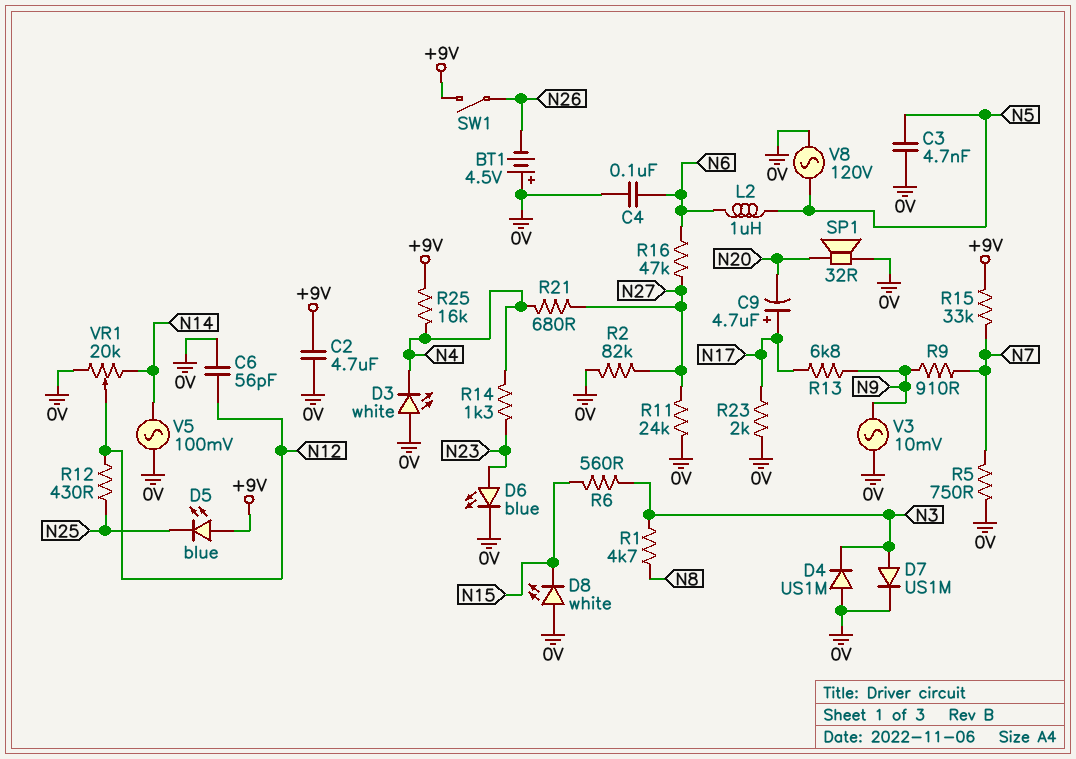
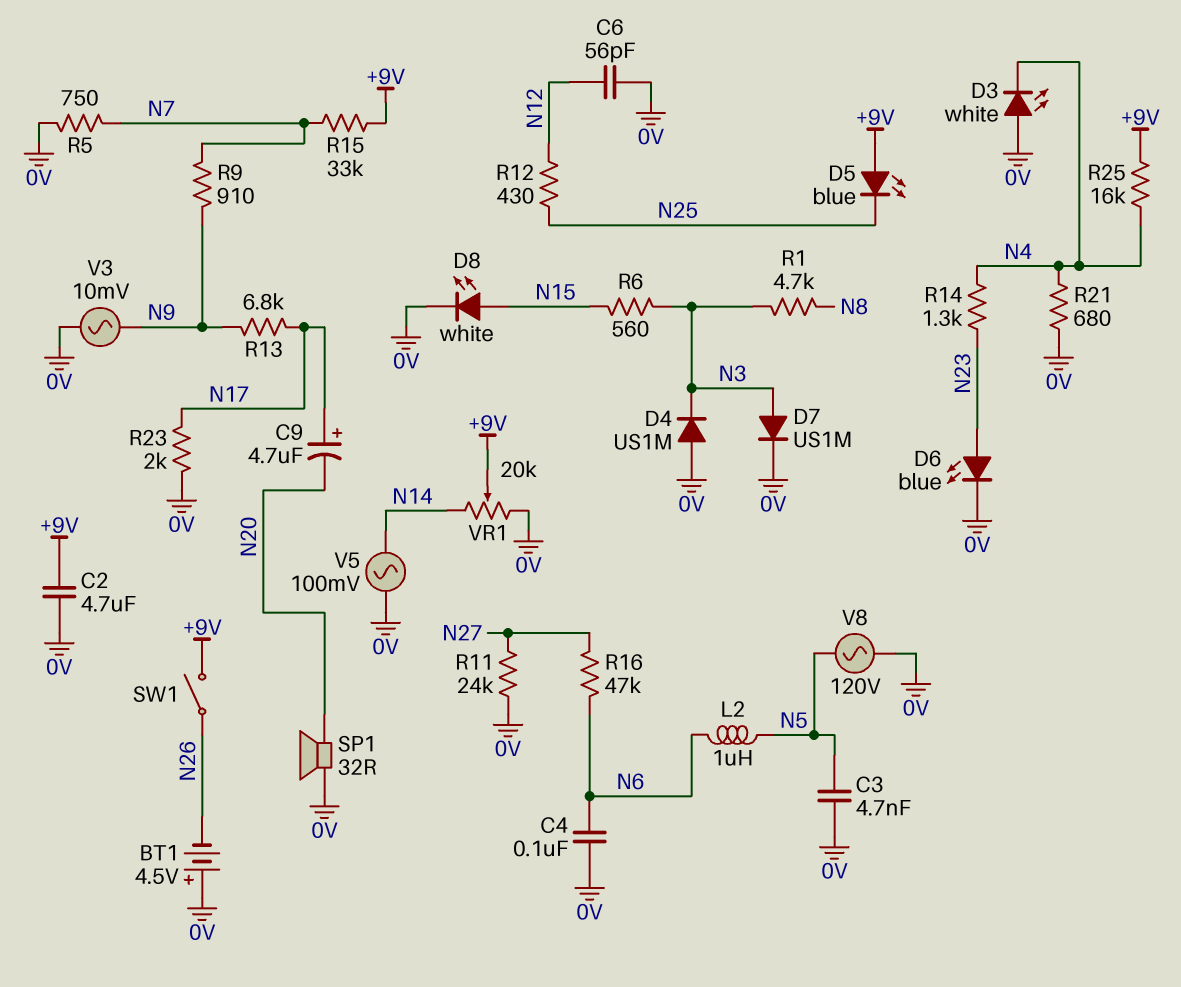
D8: LED white (A 0V, K N15) -> LED white (A N15, K 0V)
R2: 82k (0V, N27) -> none
R21: 680 (N4, N27) -> 680 (0V, N4)
VR1: 20k (0V, N14, wiper N12) -> 20k (0V, N14, wiper +9V)

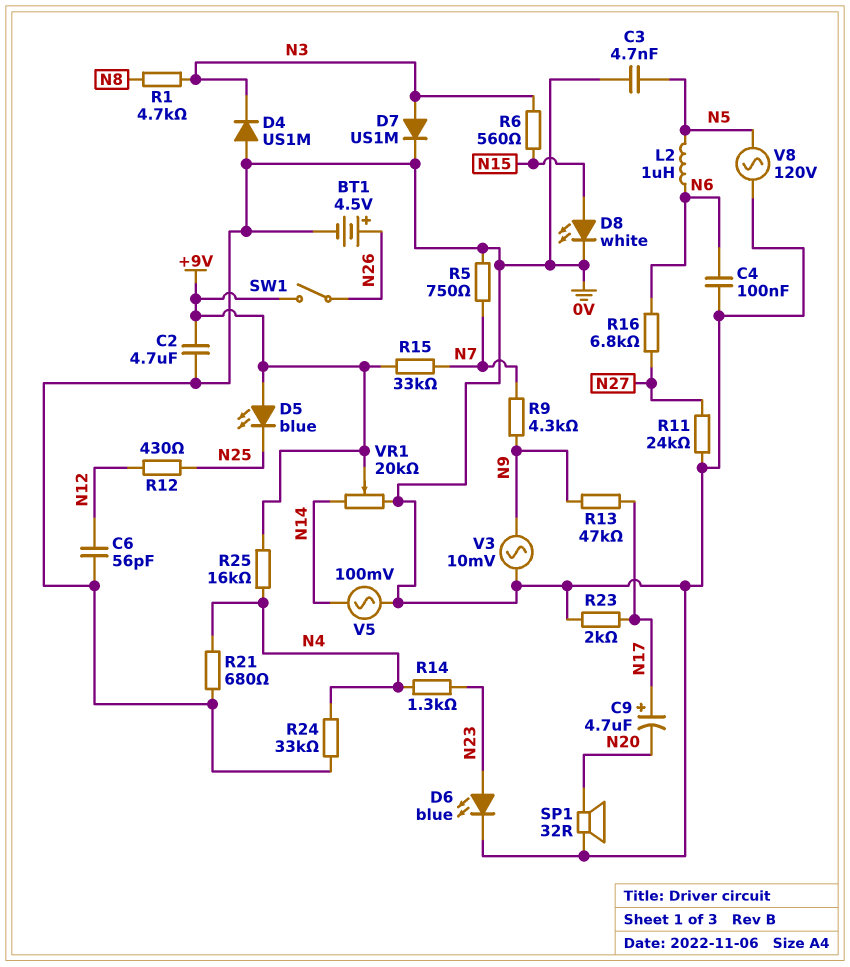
BT1: 4.5V (plus 0V, minus N26) -> 4.5V (plus N26, minus 0V)
D3: LED white (A 0V, K N4) -> none
R9: 910 (N7, N9) -> 4.3k (N7, N9)
R13: 6.8k (N9, N17) -> 47k (N9, N17)
R16: 47k (N6, N27) -> 6.8k (N6, N27)
R24: none -> 33k (0V, N4)

